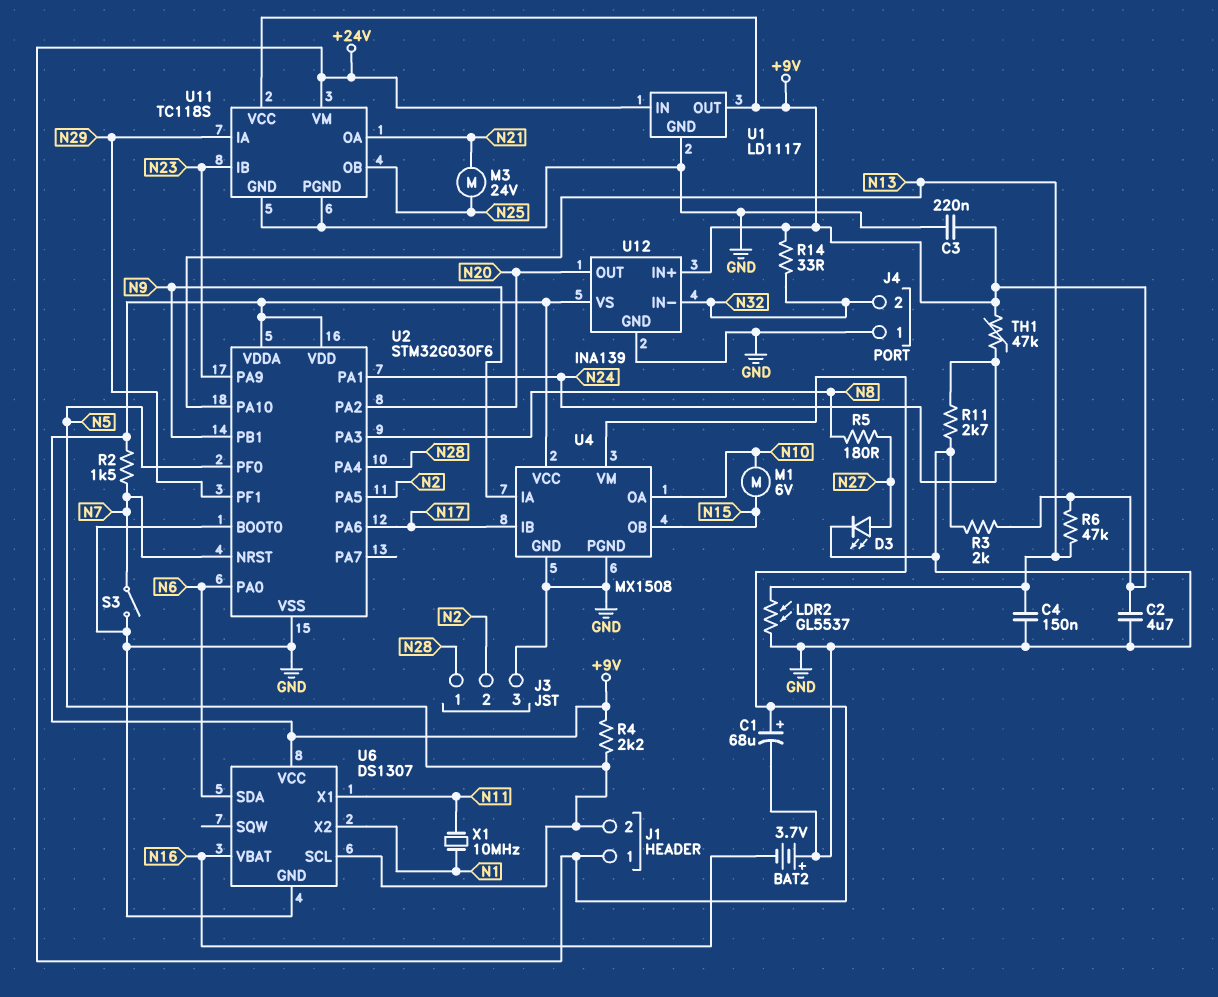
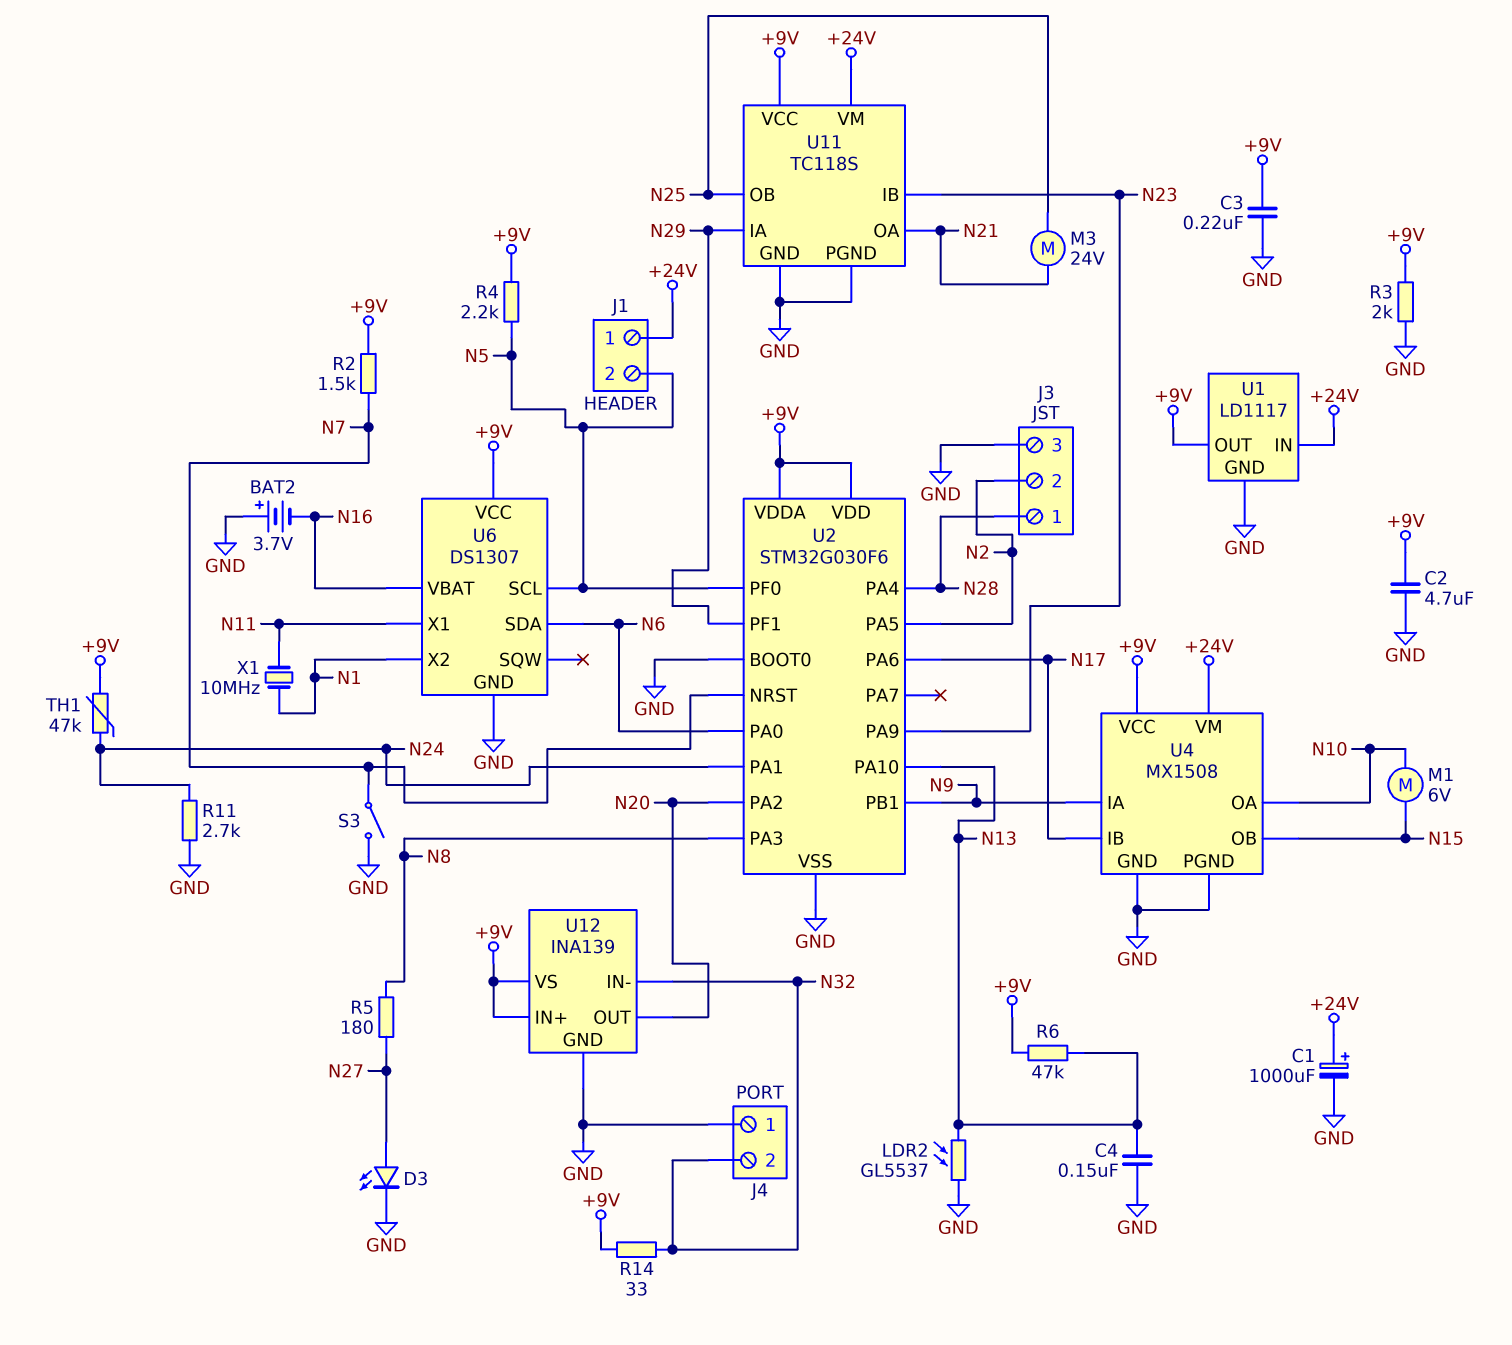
C1: 68uF (plus +24V, minus GND) -> 1000uF (plus +24V, minus GND)

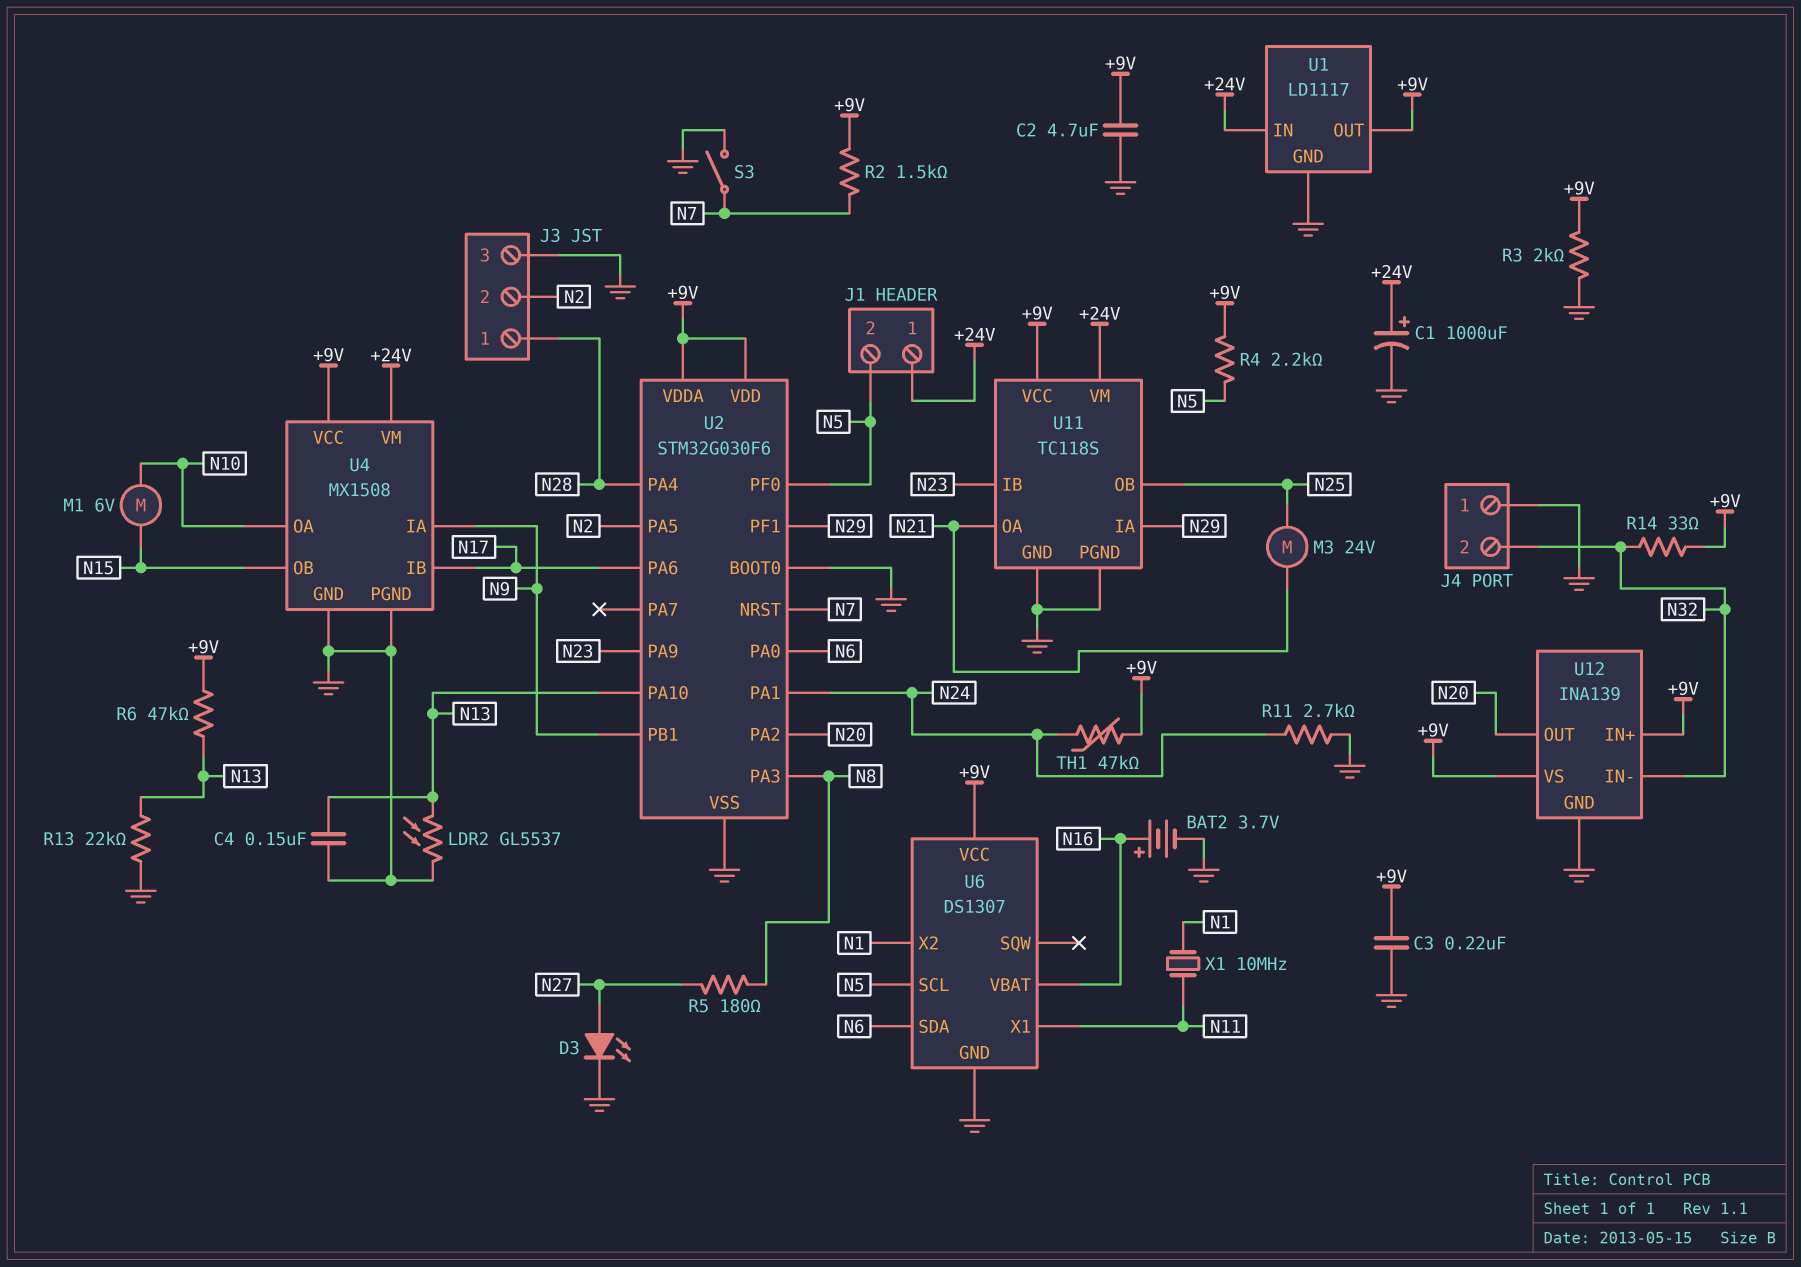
BAT2: 3.7V (plus GND, minus N16) -> 3.7V (plus N16, minus GND)
R13: none -> 22k (GND, N13)

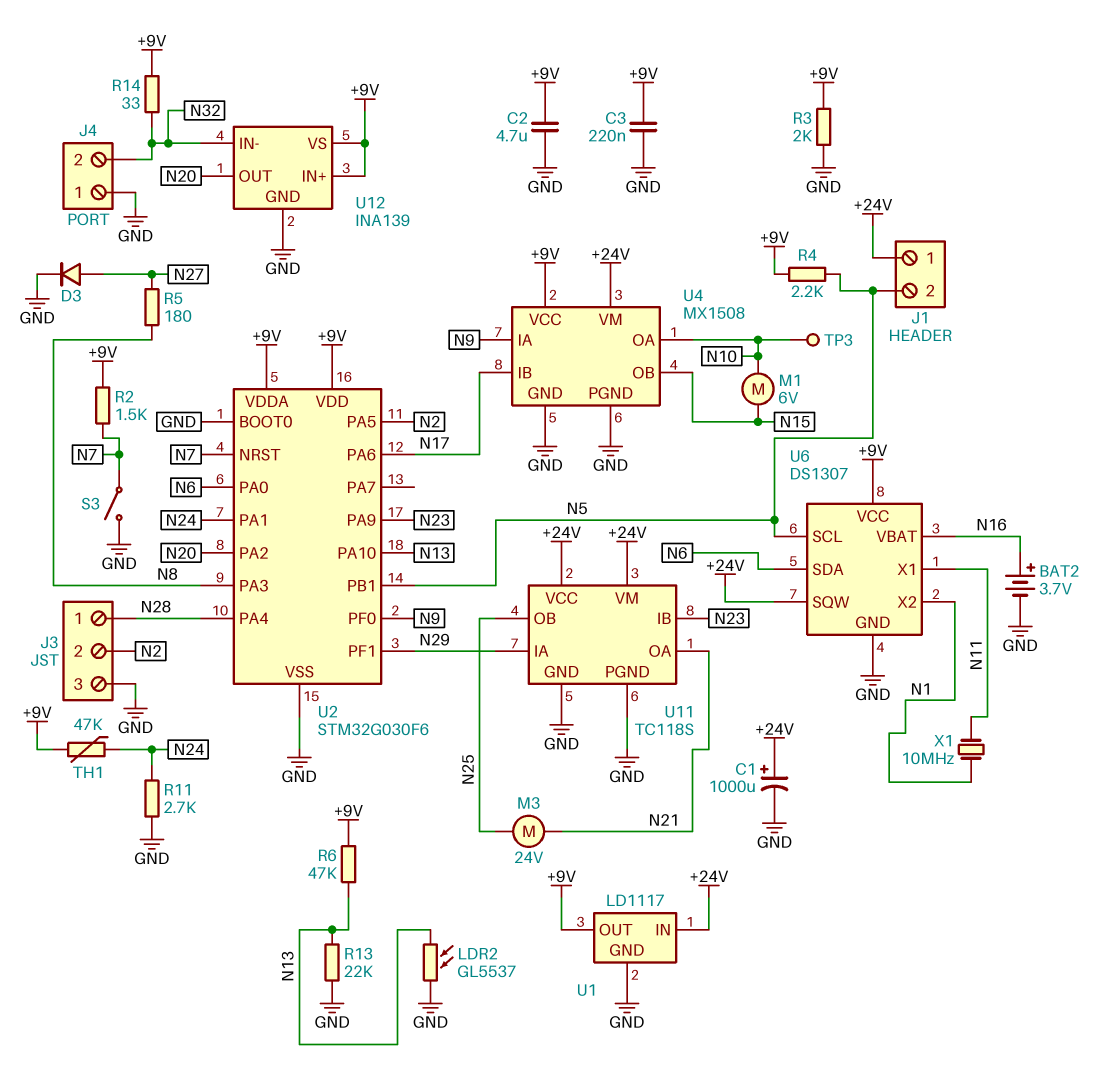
C4: 150nF (GND, N13) -> none
D3: LED (A N27, K GND) -> diode (A N27, K GND)
TP3: none -> test point (N10)
U2 pin PB1: N9 -> N5
U2 pin PF0: N5 -> N9
U6 pin SQW: none -> +24V
U11 pin VCC: +9V -> +24V

